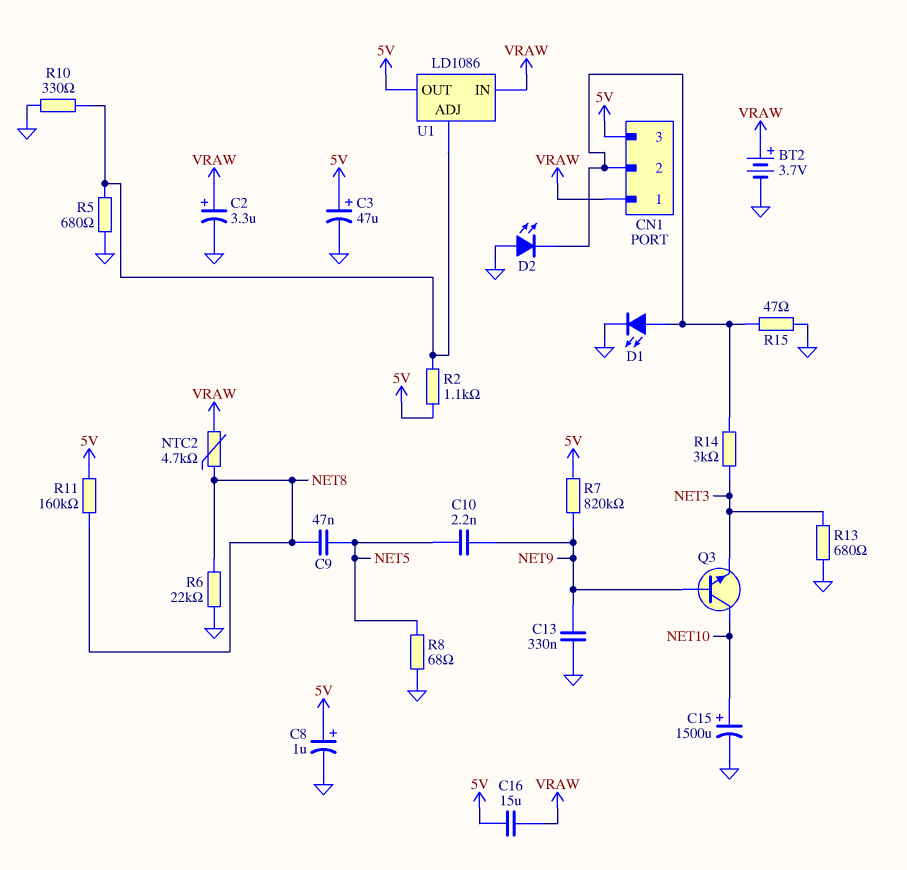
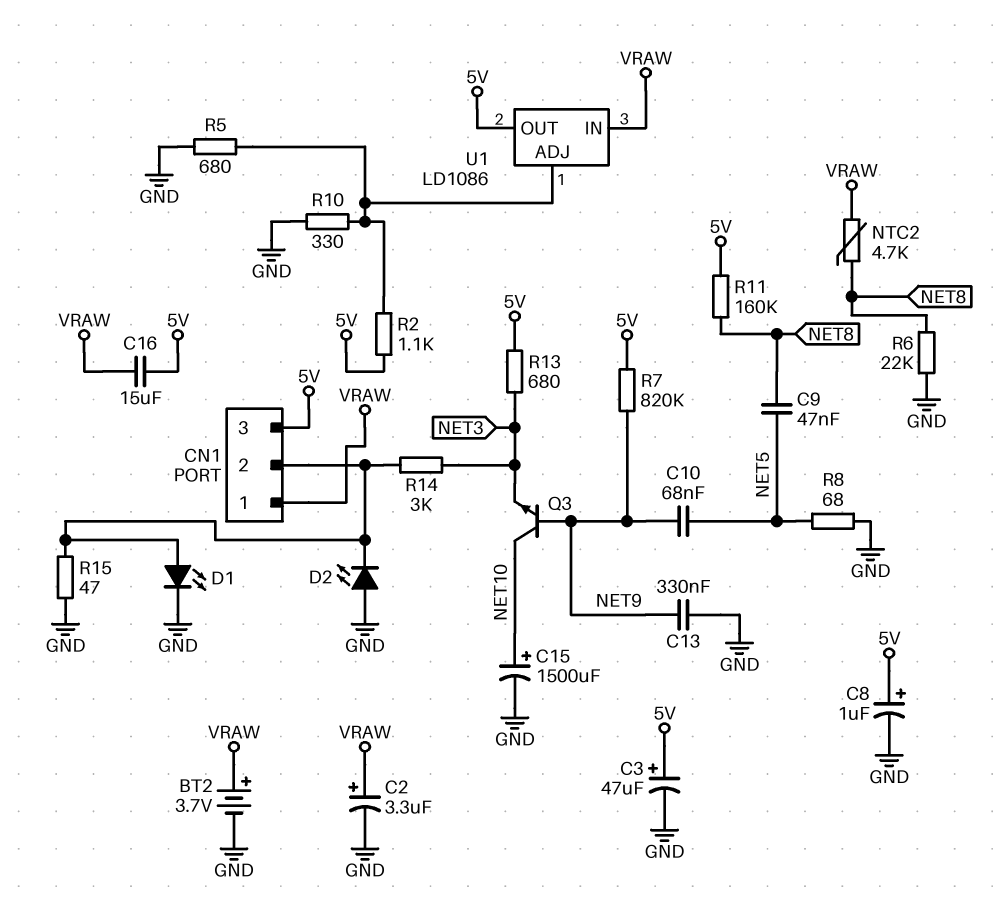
C10: 2.2nF (NET5, NET9) -> 68nF (NET5, NET9)
R13: 680 (GND, NET3) -> 680 (5V, NET3)

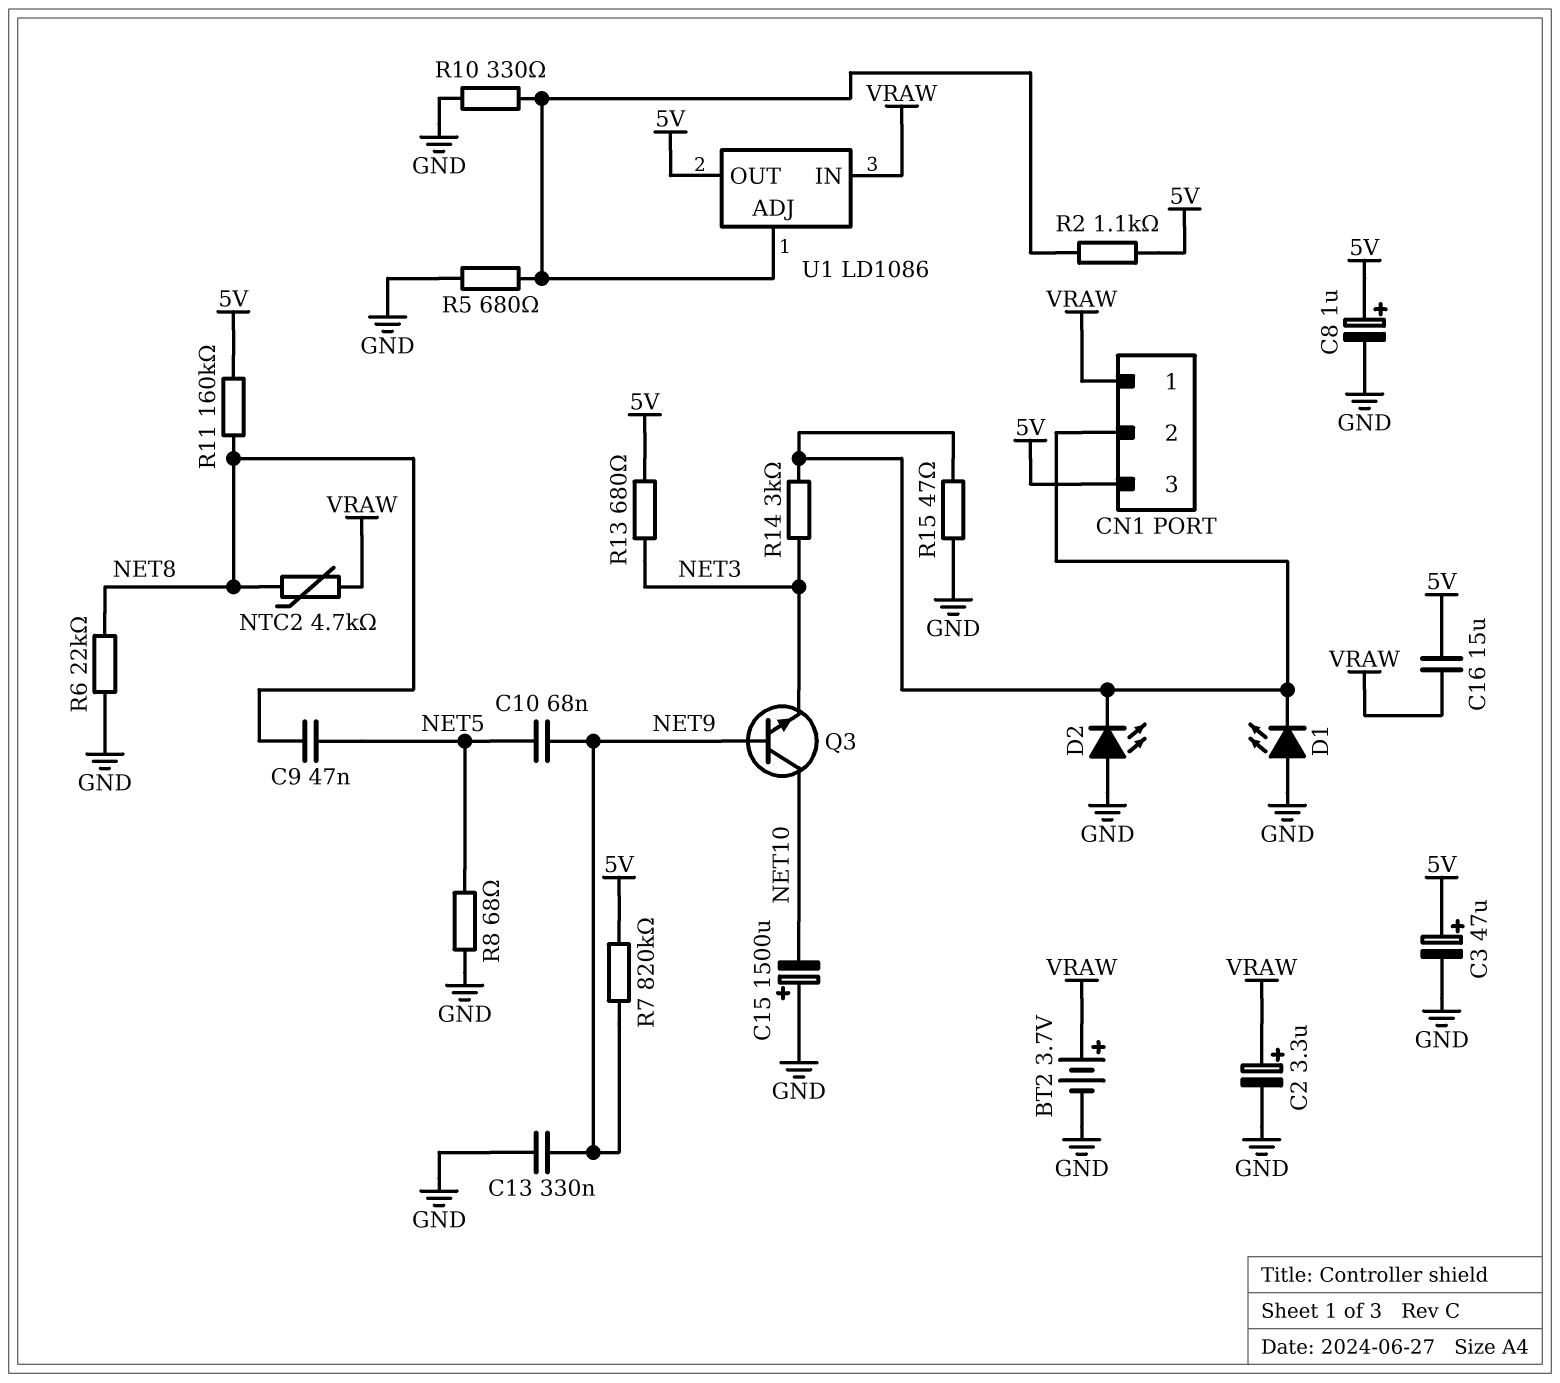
C15: 1500uF (plus NET10, minus GND) -> 1500uF (plus GND, minus NET10)
D1: LED (A CN1/2, K GND) -> LED (A GND, K CN1/2)

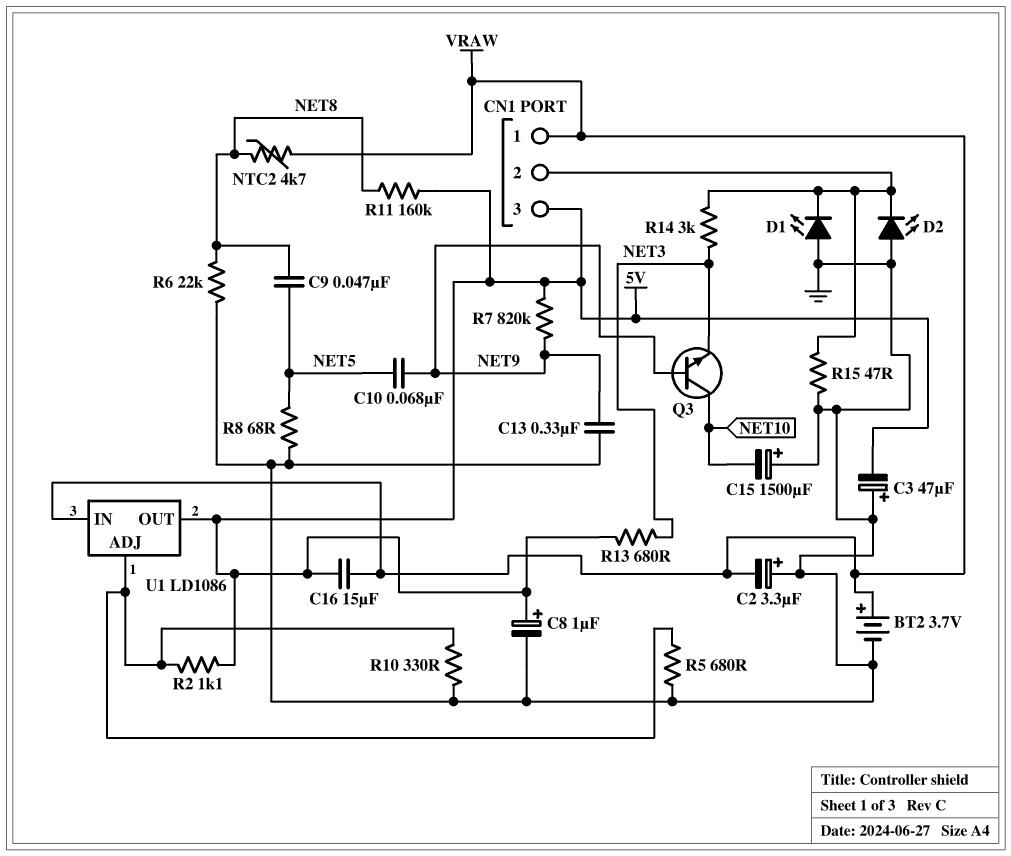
C2: 3.3uF (plus VRAW, minus GND) -> 3.3uF (plus GND, minus VRAW)
C3: 47uF (plus 5V, minus GND) -> 47uF (plus GND, minus 5V)

